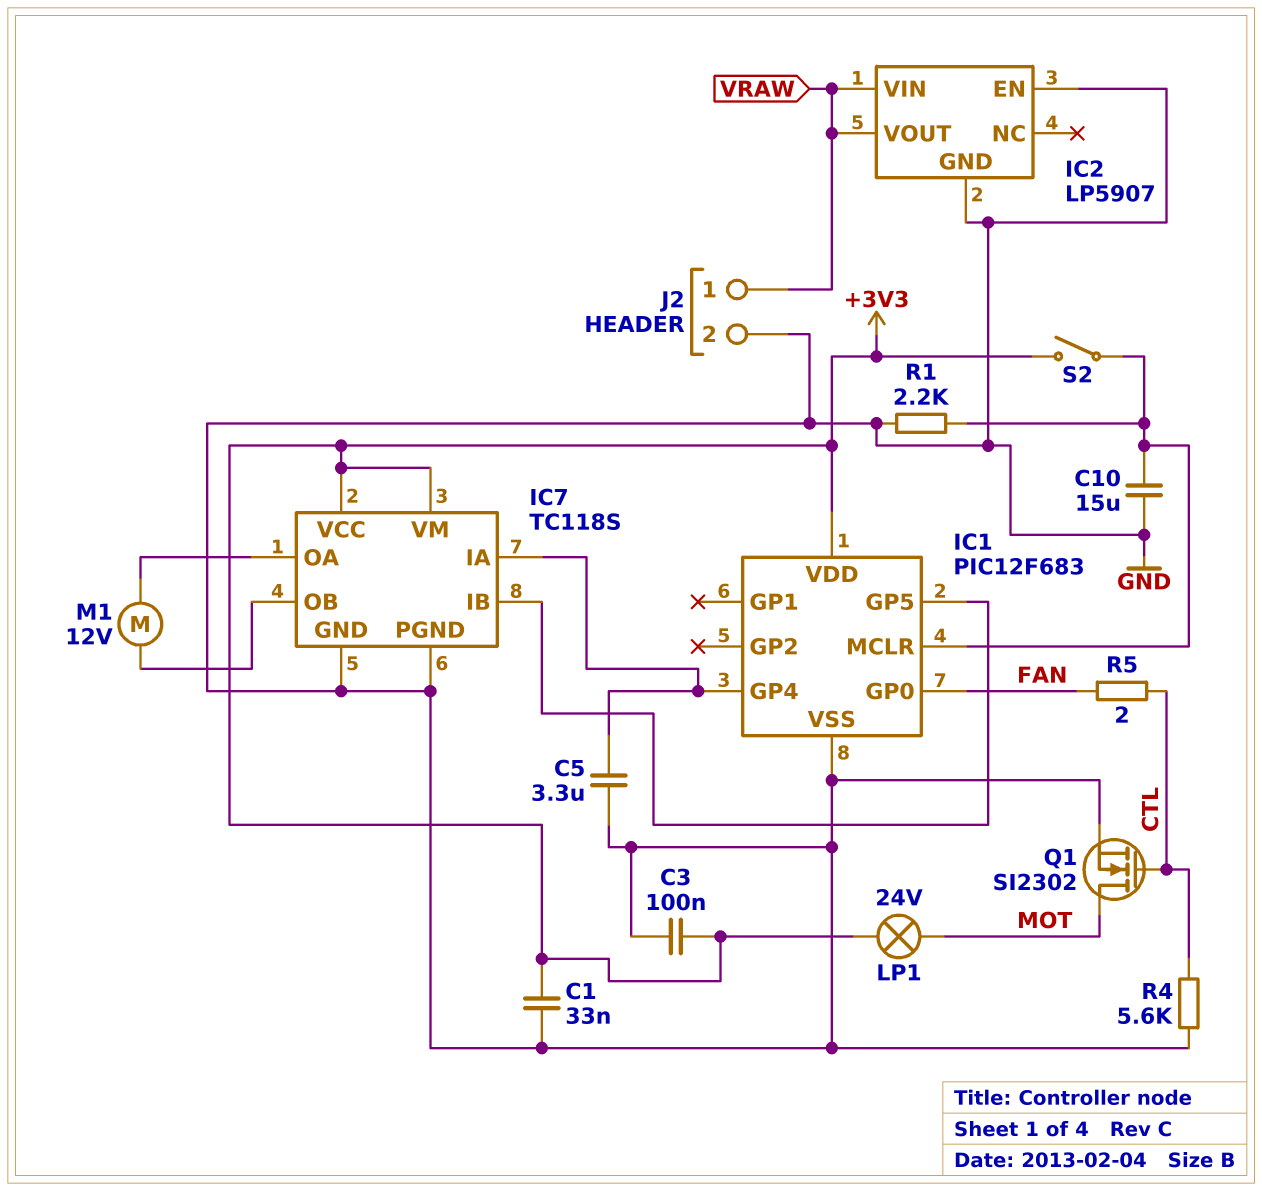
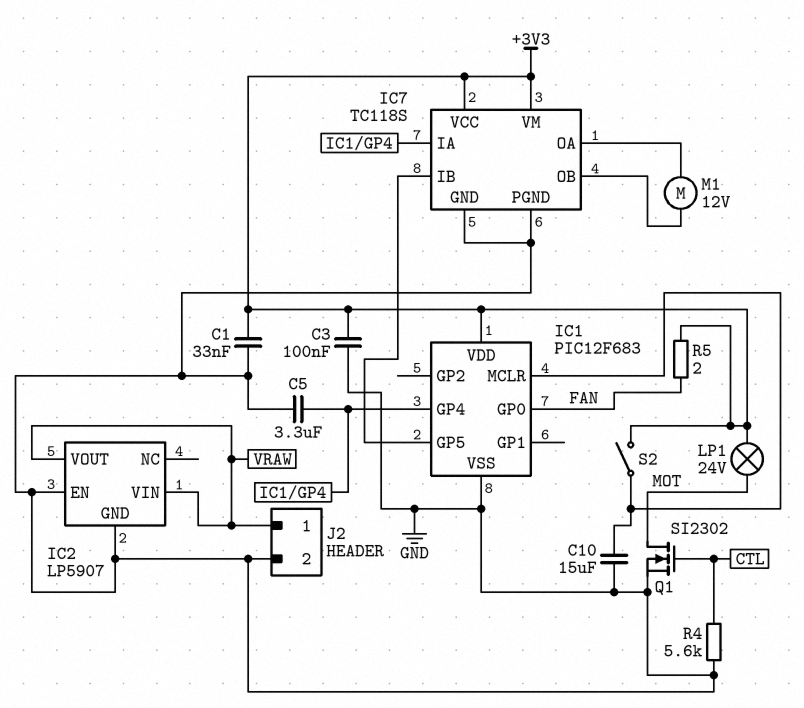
R1: 2.2k (GND, IC1/MCLR) -> none
R5: 2 (CTL, FAN) -> 2 (+3V3, FAN)

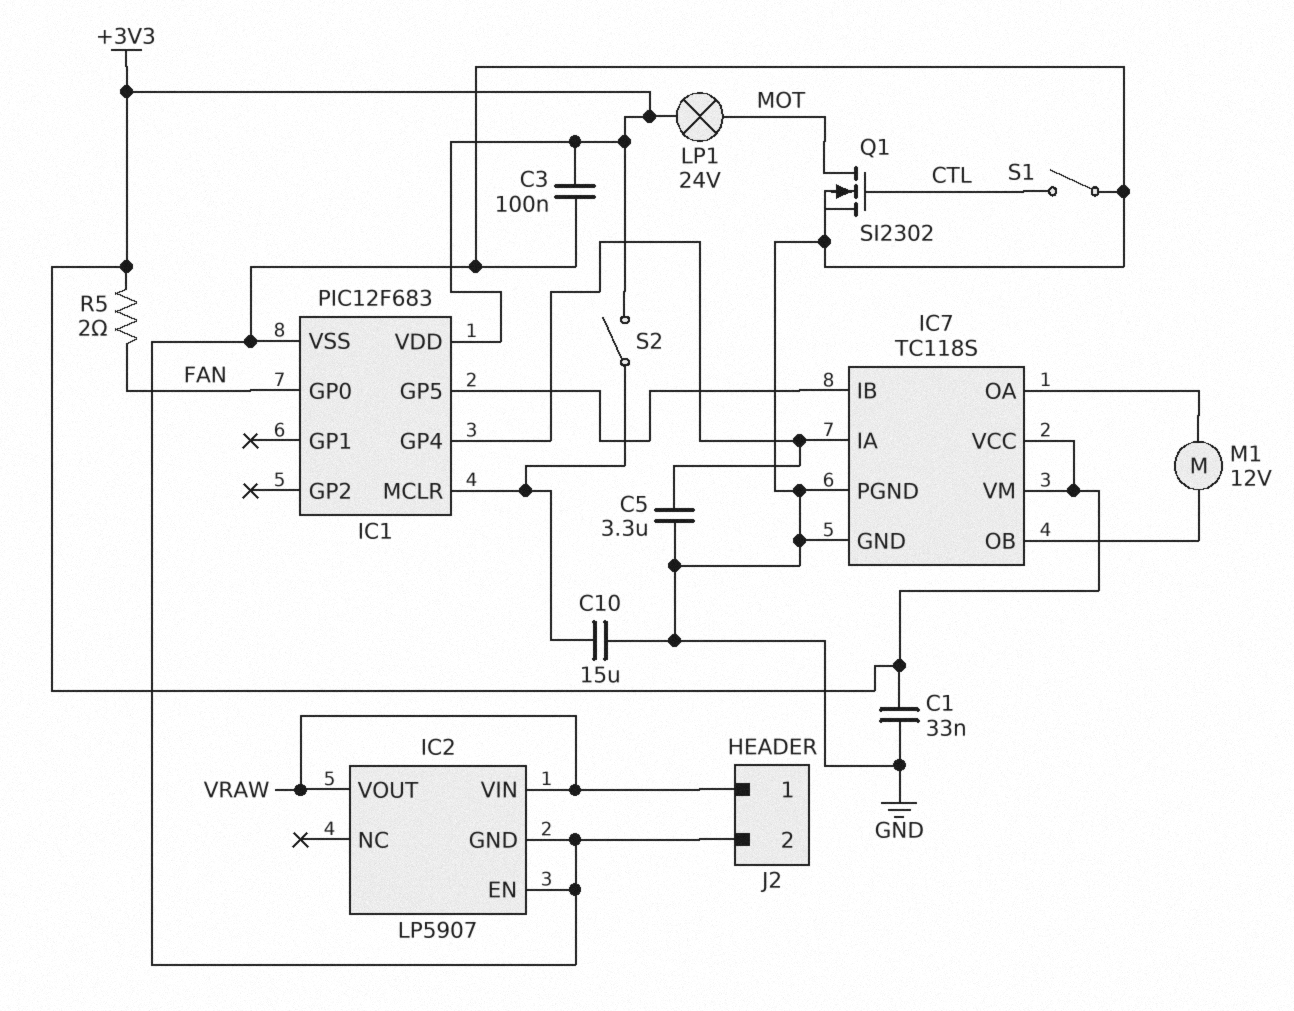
R4: 5.6k (CTL, GND) -> none
S1: none -> switch (CTL, GND)

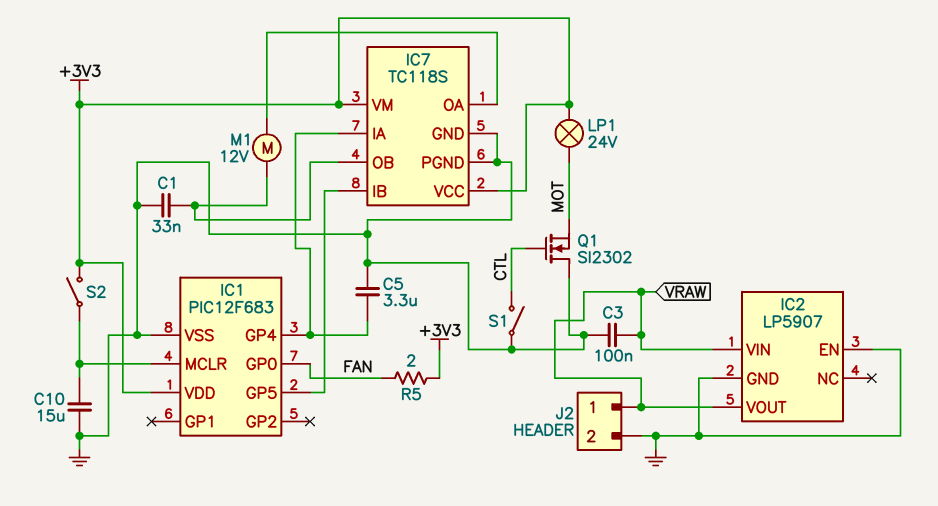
C1: 33nF (+3V3, GND) -> 33nF (GND, IC7/OB)
C3: 100nF (+3V3, GND) -> 100nF (GND, VRAW)
Q1: NMOS SI2302 (G CTL, D MOT, S GND) -> NMOS SI2302 (G CTL, D GND, S MOT)

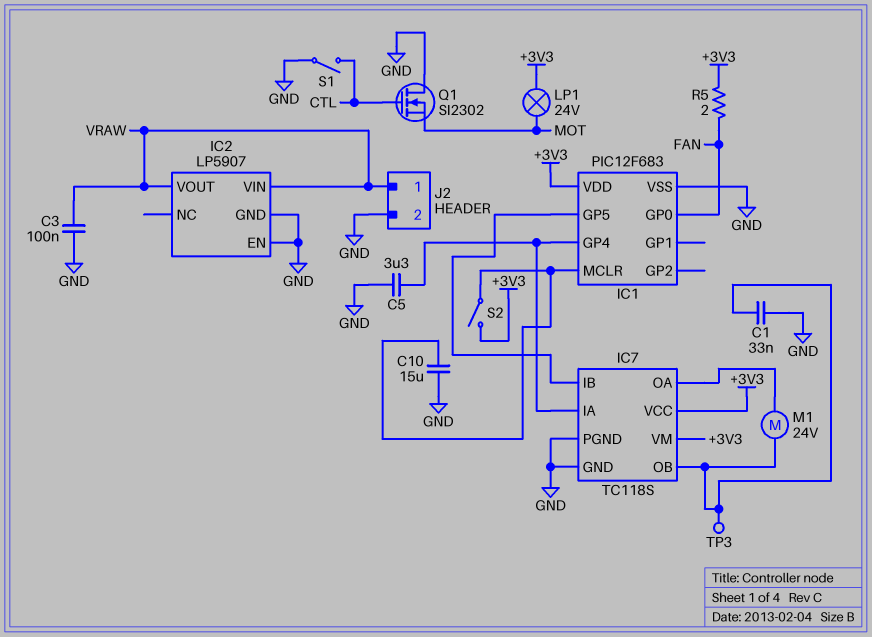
M1: motor 12V (IC7/OA, IC7/OB) -> motor 24V (IC7/OA, IC7/OB)
TP3: none -> test point (IC7/OB)

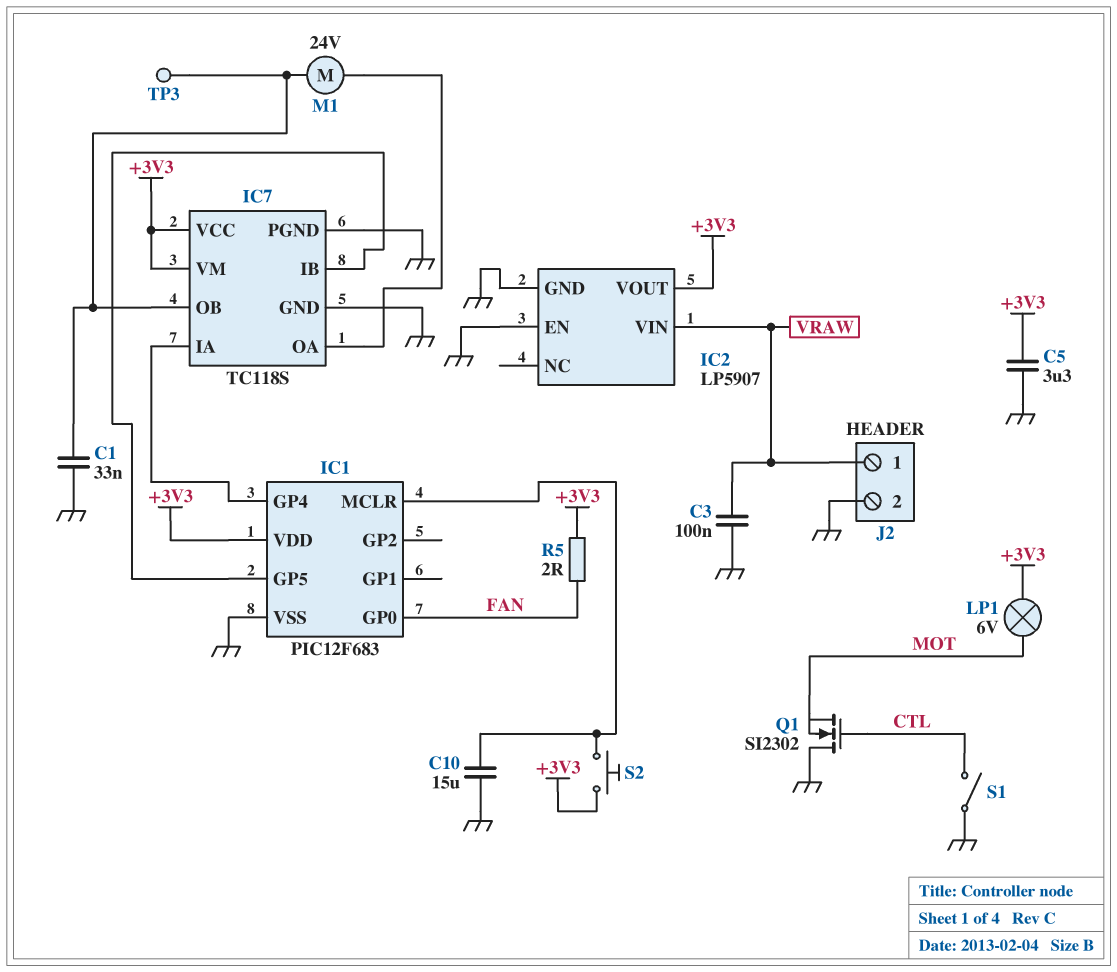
C5: 3.3uF (GND, IC1/GP4) -> 3.3uF (+3V3, GND)
IC2 pin VOUT: VRAW -> +3V3
LP1: lamp 24V (+3V3, MOT) -> lamp 6V (+3V3, MOT)
S2: switch (+3V3, IC1/MCLR) -> button (+3V3, IC1/MCLR)

